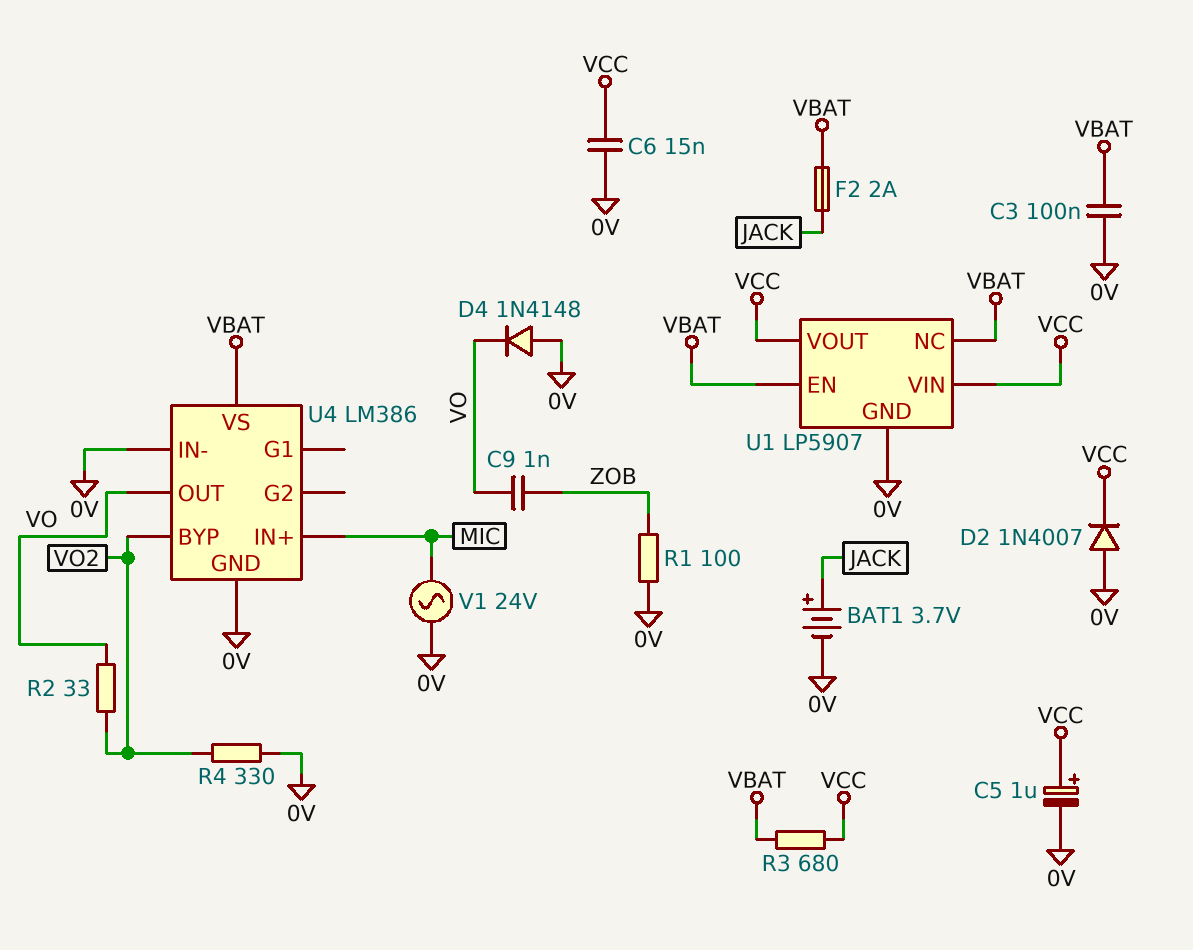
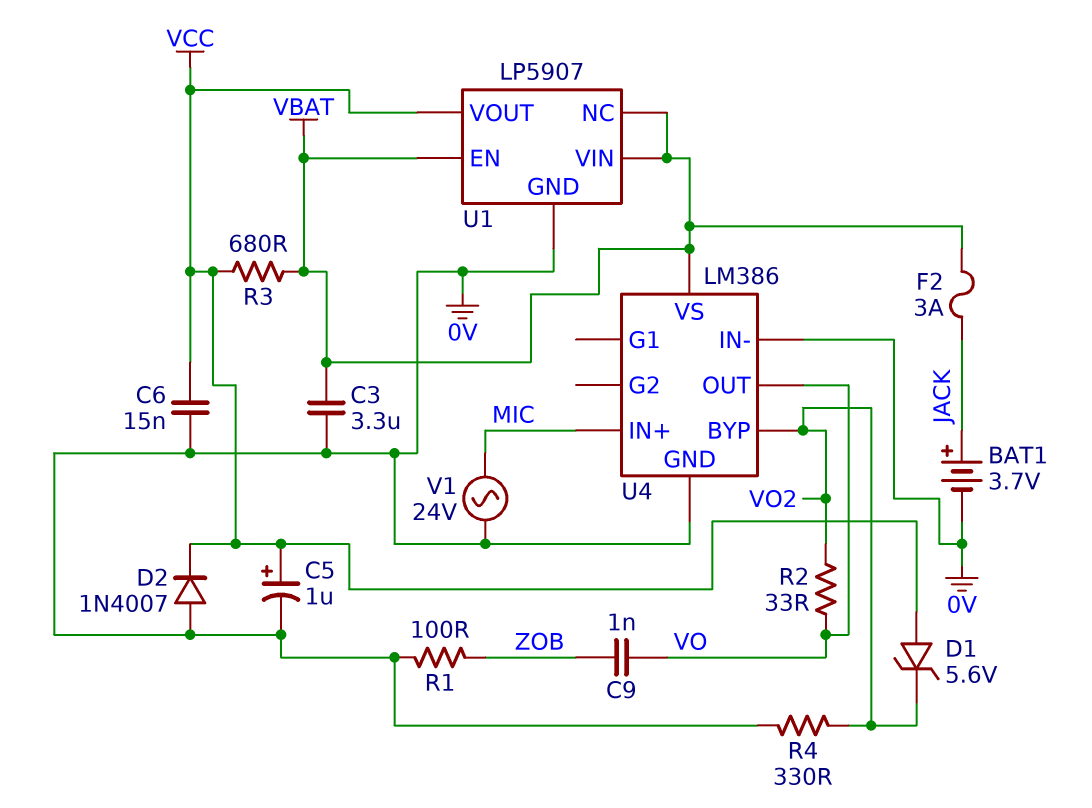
C3: 100nF (0V, VBAT) -> 3.3uF (0V, VBAT)
D1: none -> zener 5.6V (A VCC, K VO2)
D4: diode 1N4148 (A 0V, K VO) -> none
F2: 2A (JACK, VBAT) -> 3A (JACK, VBAT)
U1 pin VIN: VCC -> VBAT

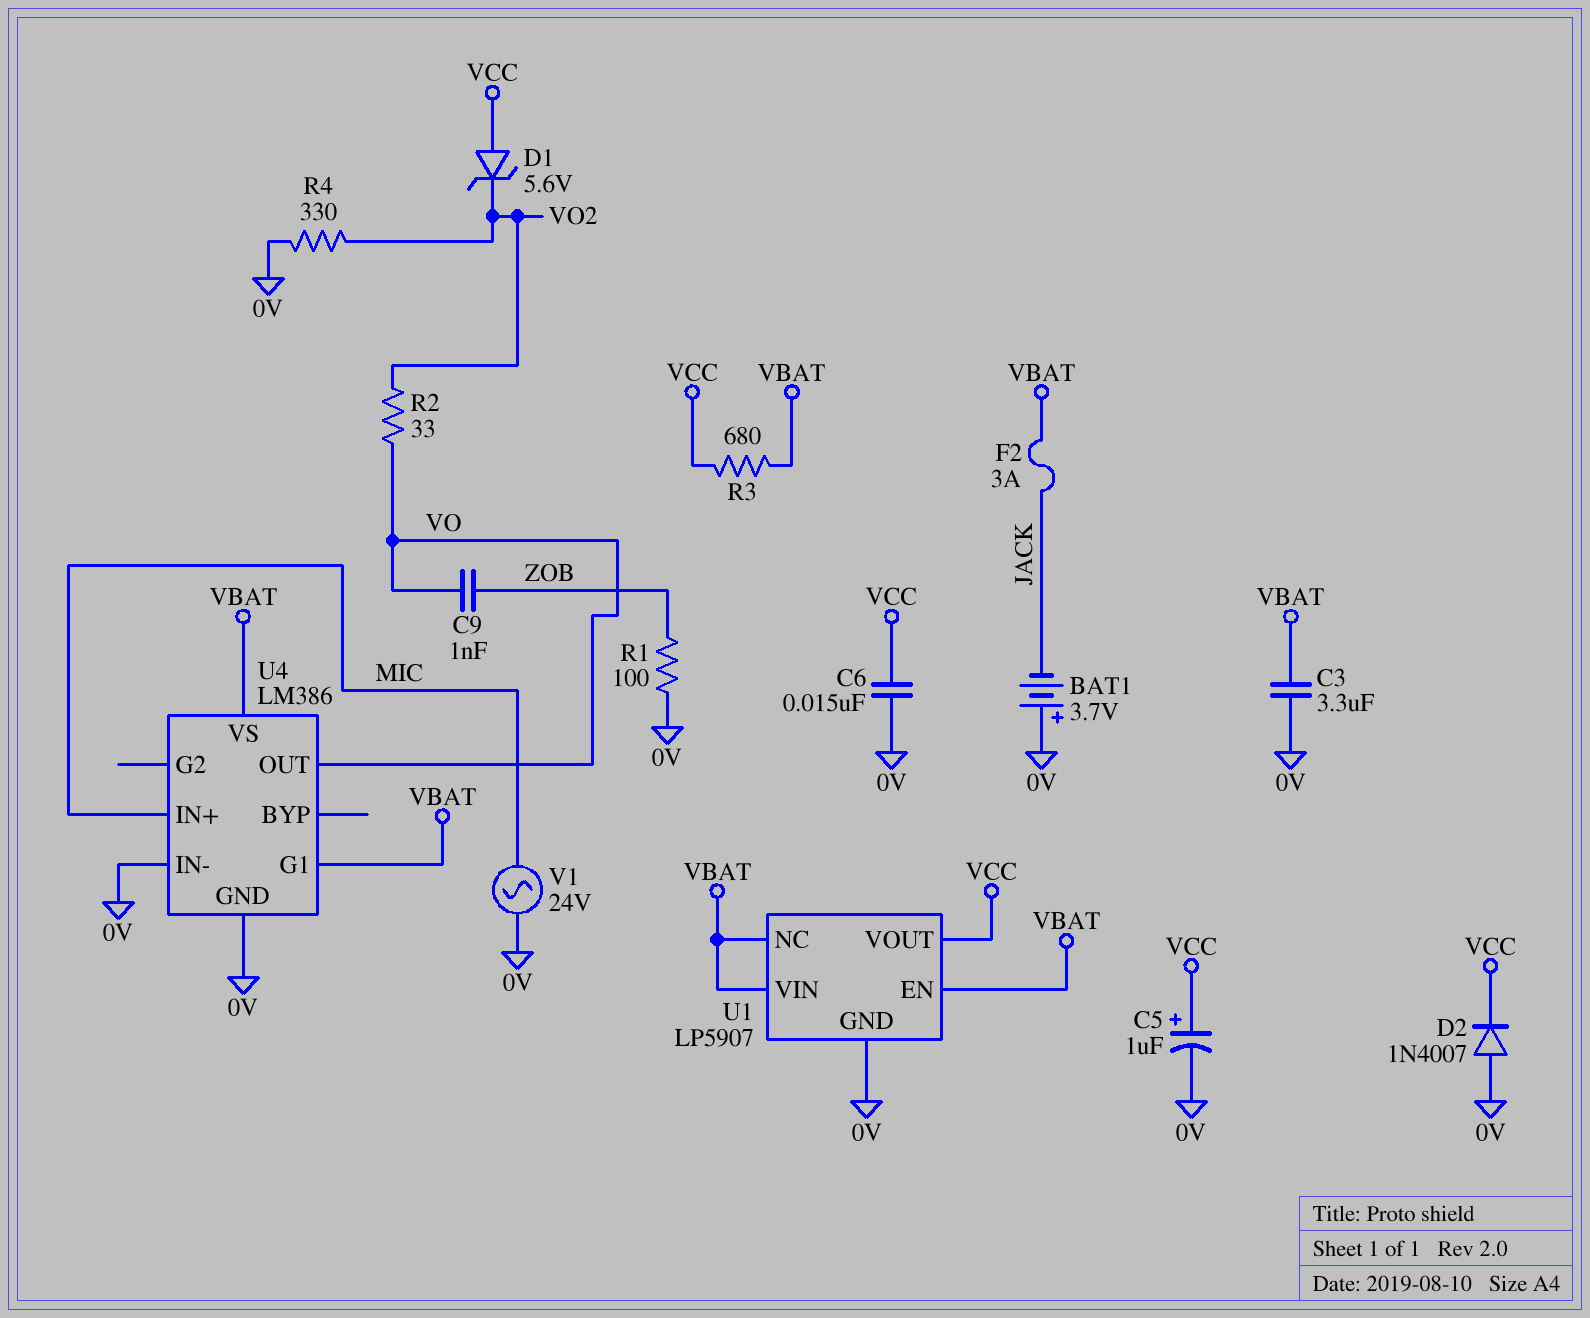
BAT1: 3.7V (plus JACK, minus 0V) -> 3.7V (plus 0V, minus JACK)
U4 pin BYP: VO2 -> none
U4 pin G1: none -> VBAT

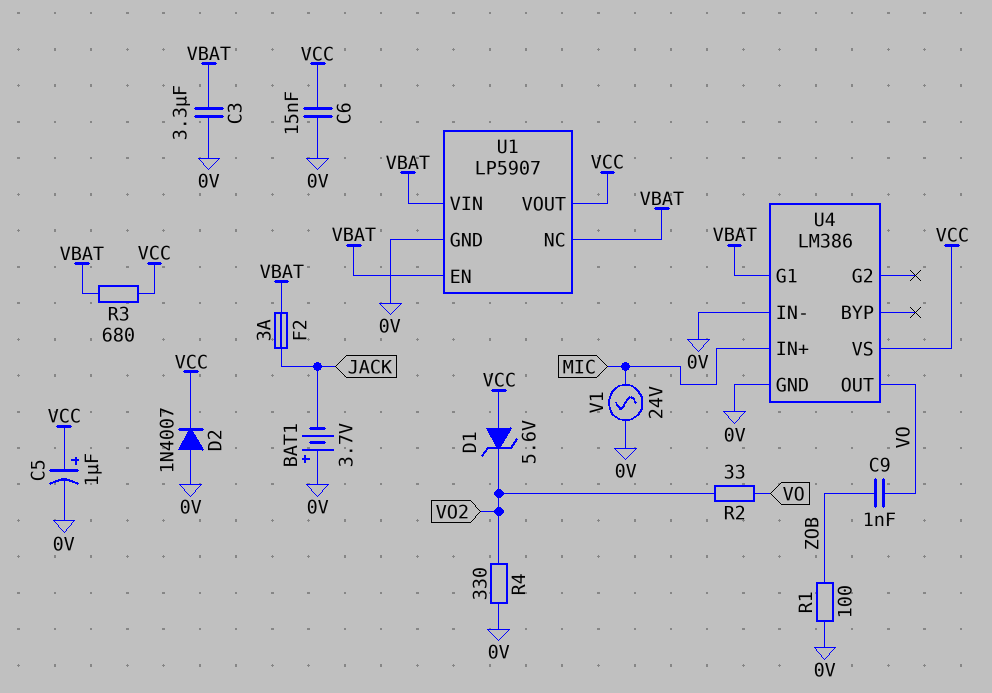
U4 pin VS: VBAT -> VCC

